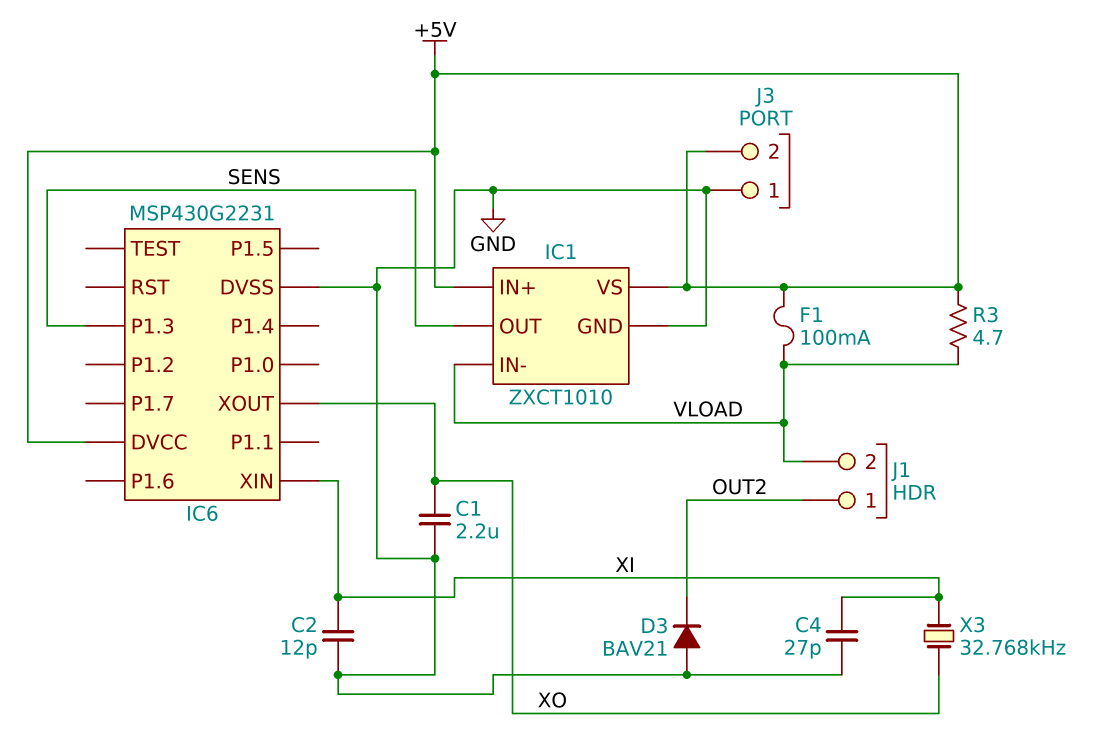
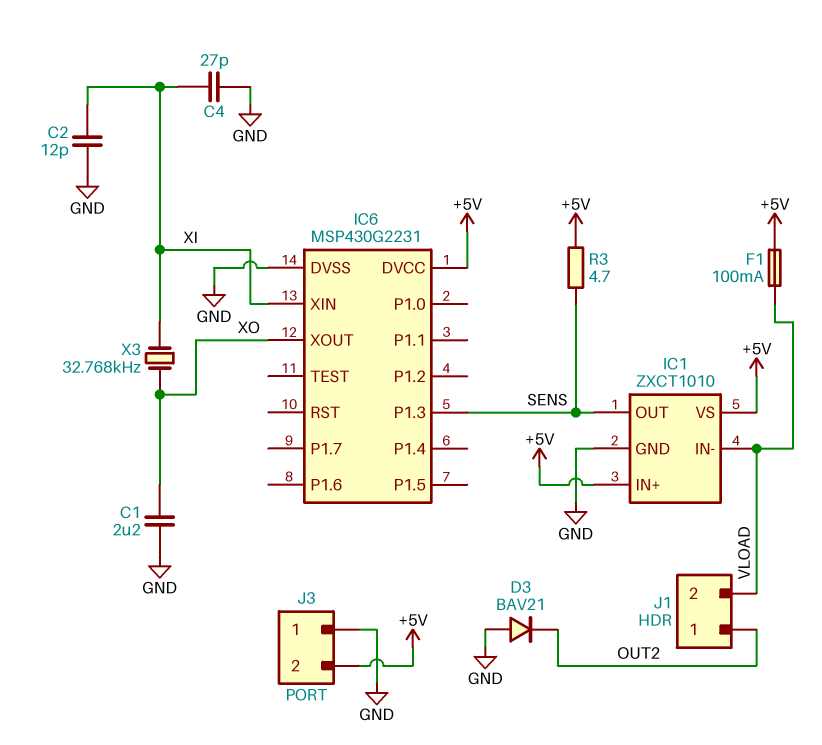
R3: 4.7 (+5V, VLOAD) -> 4.7 (+5V, SENS)

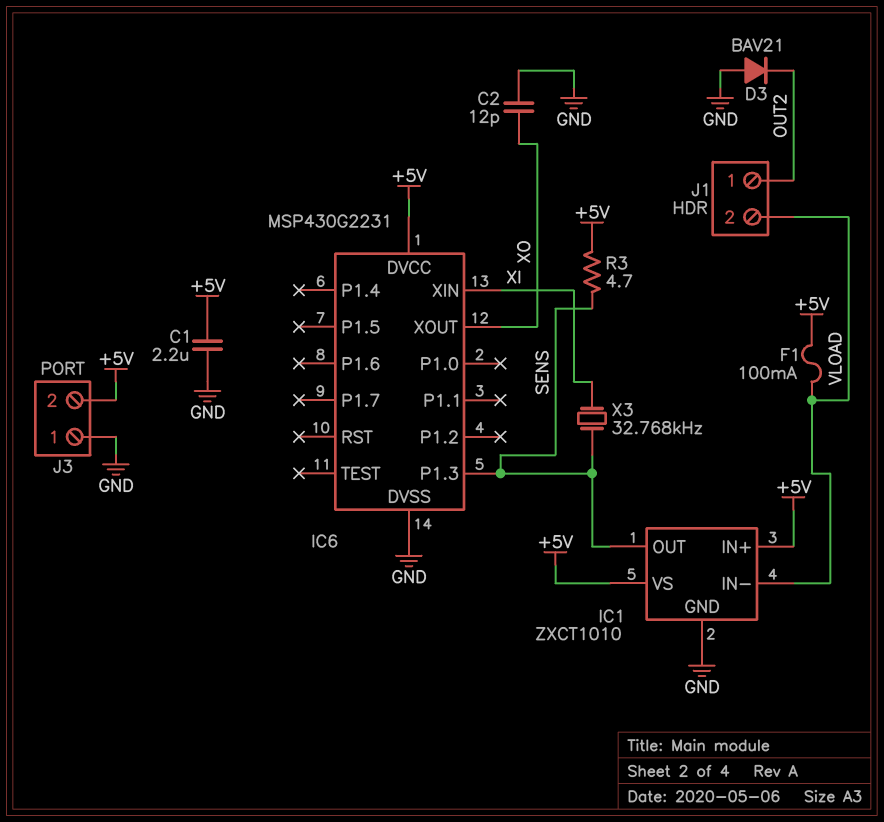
C1: 2.2uF (GND, XO) -> 2.2uF (+5V, GND)
C2: 12pF (GND, XI) -> 12pF (GND, XO)
C4: 27pF (GND, XI) -> none
X3: 32.768kHz (XI, XO) -> 32.768kHz (SENS, XI)

